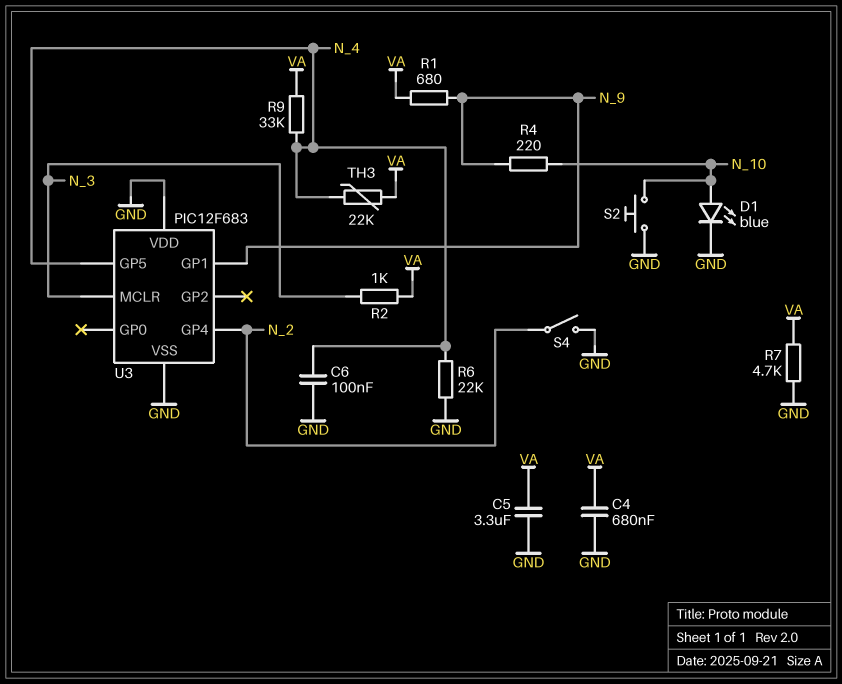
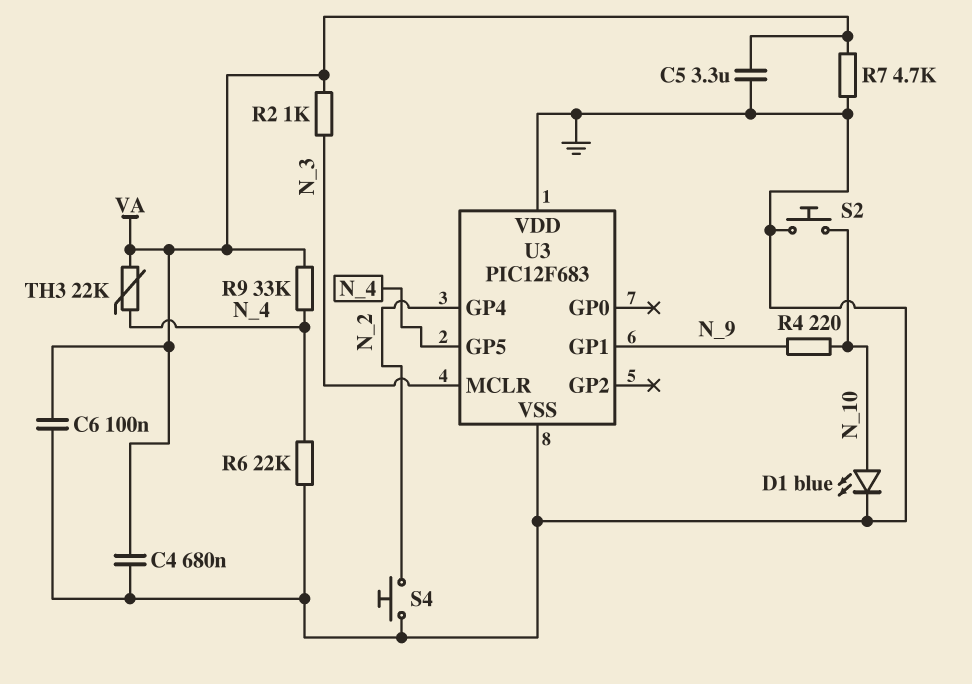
C6: 100nF (GND, N_4) -> 100nF (GND, VA)
R1: 680 (N_9, VA) -> none
S4: switch (GND, N_2) -> button (GND, N_2)

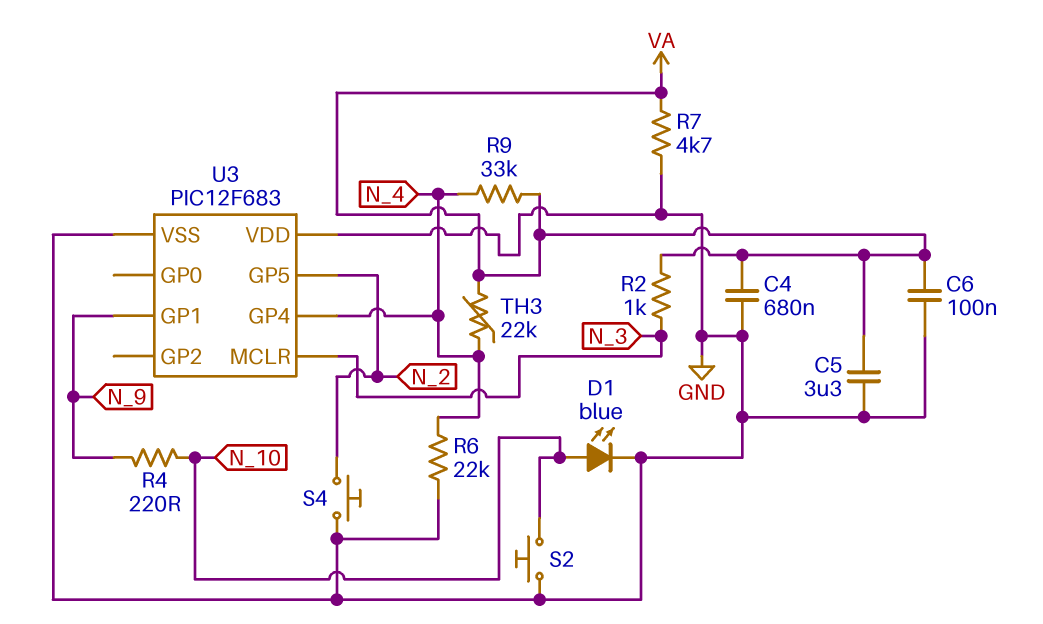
U3 pin GP4: N_2 -> N_4
U3 pin GP5: N_4 -> N_2

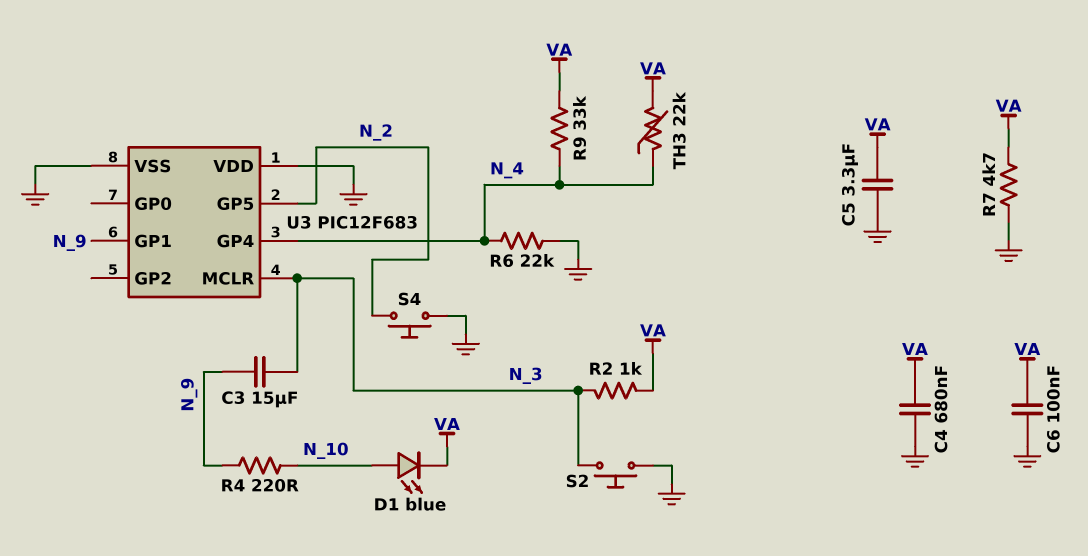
C3: none -> 15uF (N_3, N_9)
D1: LED blue (A N_10, K GND) -> LED blue (A N_10, K VA)
S2: button (GND, N_10) -> button (GND, N_3)

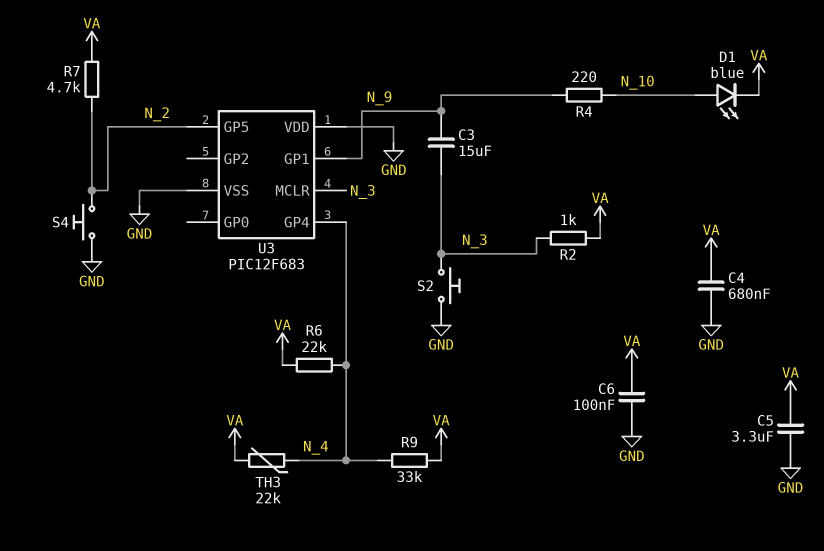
R6: 22k (GND, N_4) -> 22k (N_4, VA)
R7: 4.7k (GND, VA) -> 4.7k (N_2, VA)

